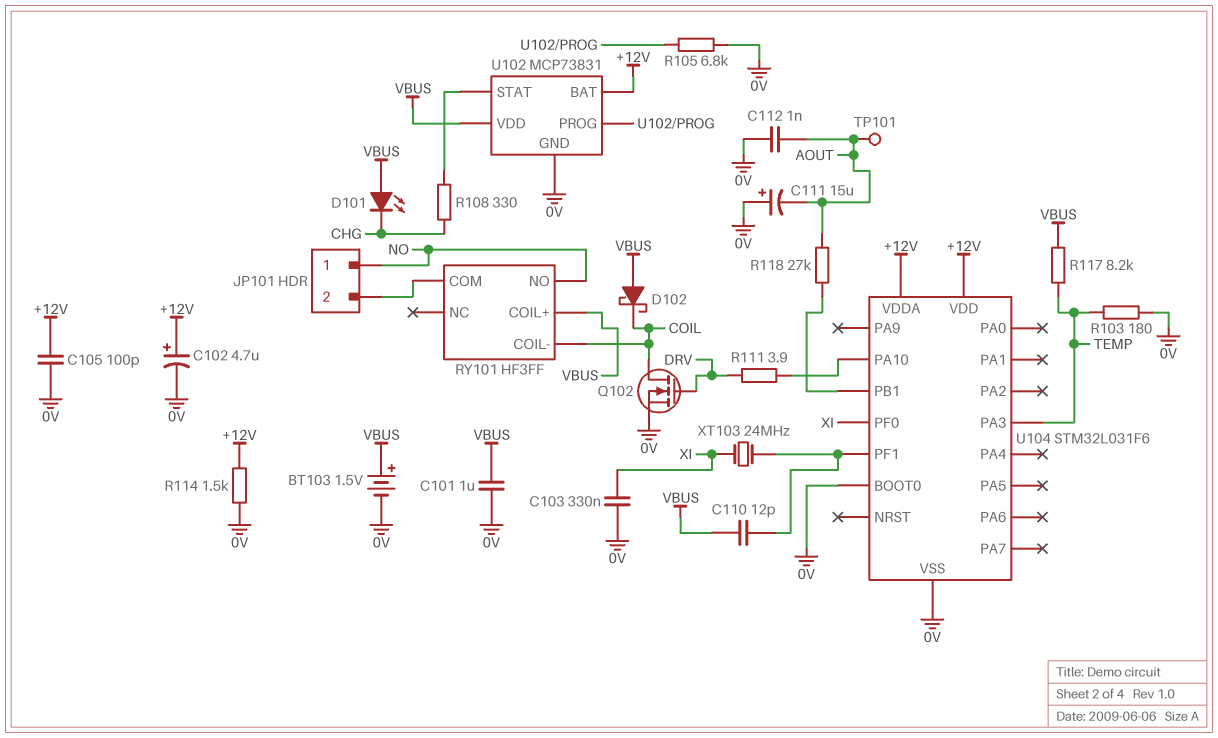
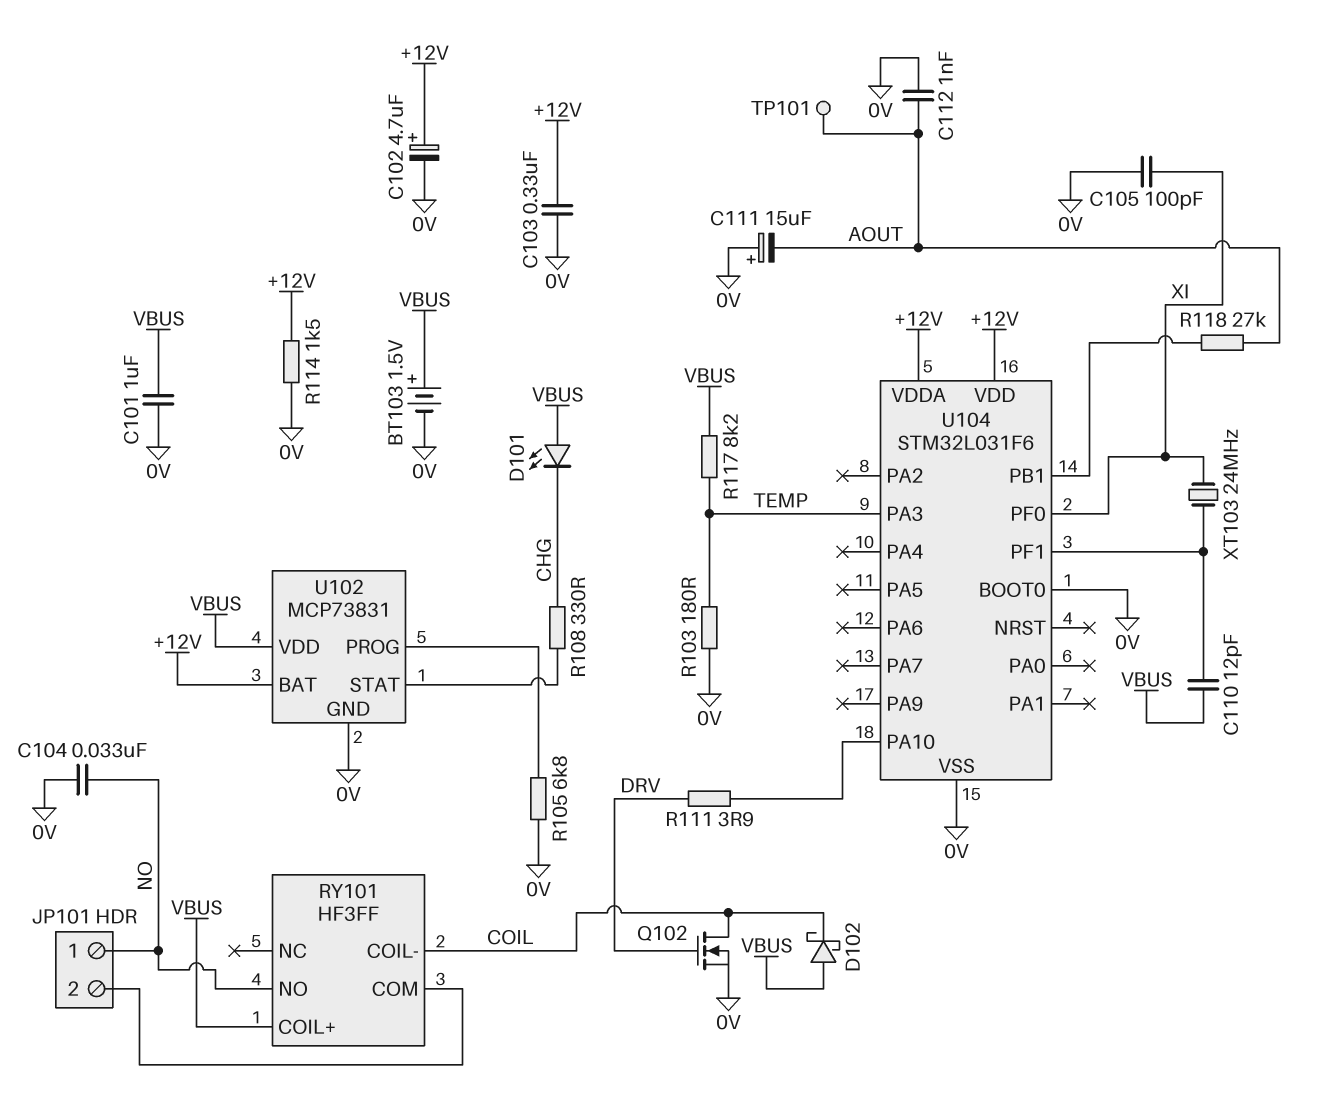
C103: 330nF (0V, XI) -> 330nF (+12V, 0V)
C104: none -> 33nF (0V, NO)
C105: 100pF (+12V, 0V) -> 100pF (0V, XI)

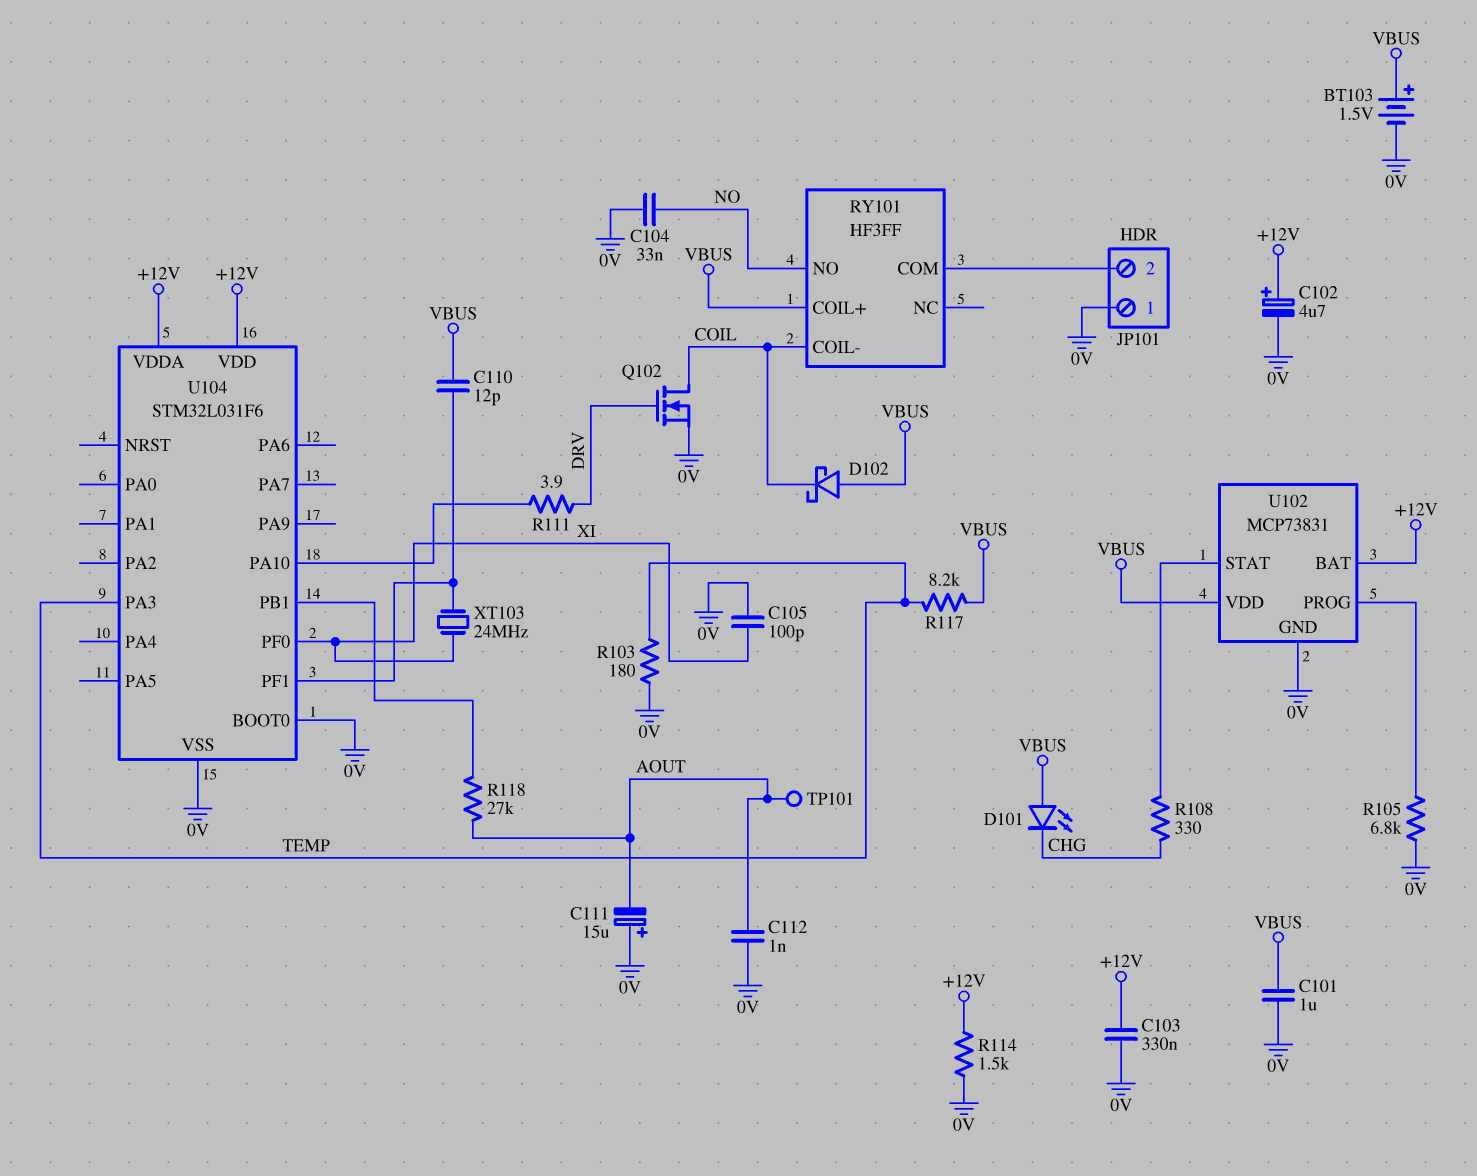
JP101 pin 1: NO -> 0V

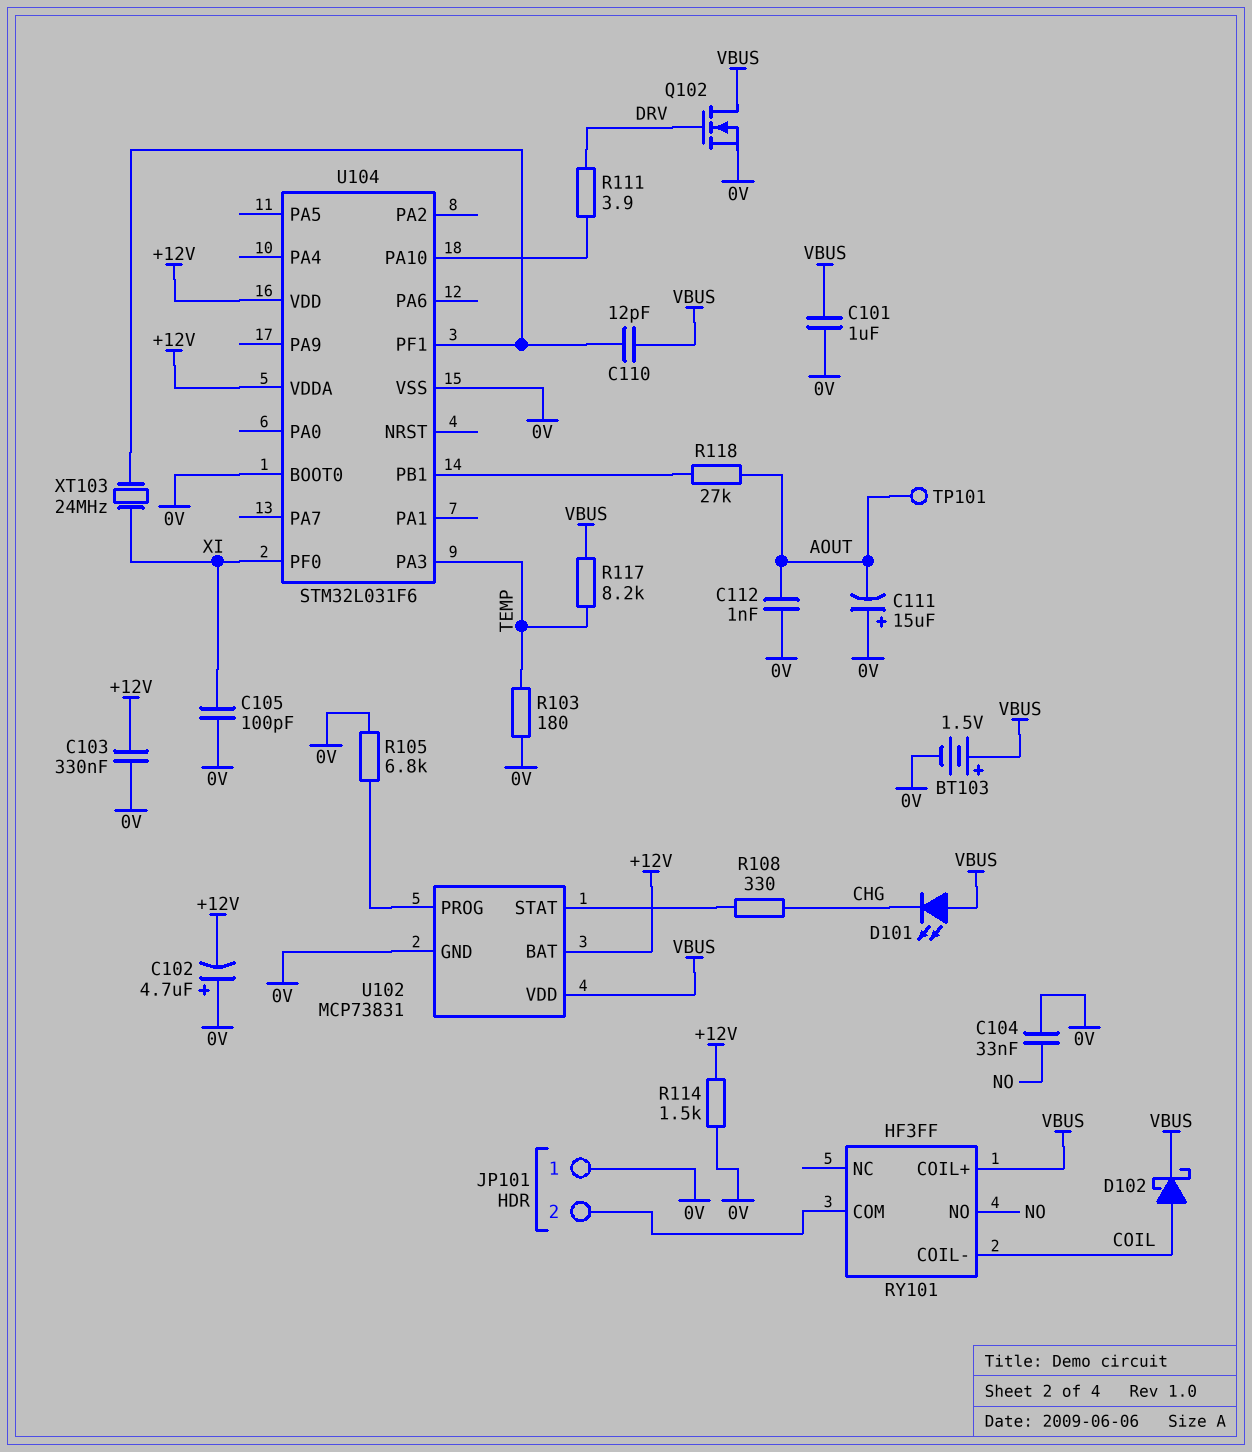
C102: 4.7uF (plus +12V, minus 0V) -> 4.7uF (plus 0V, minus +12V)
D102: schottky (A VBUS, K COIL) -> schottky (A COIL, K VBUS)
Q102: NMOS (G DRV, D COIL, S 0V) -> NMOS (G DRV, D VBUS, S 0V)

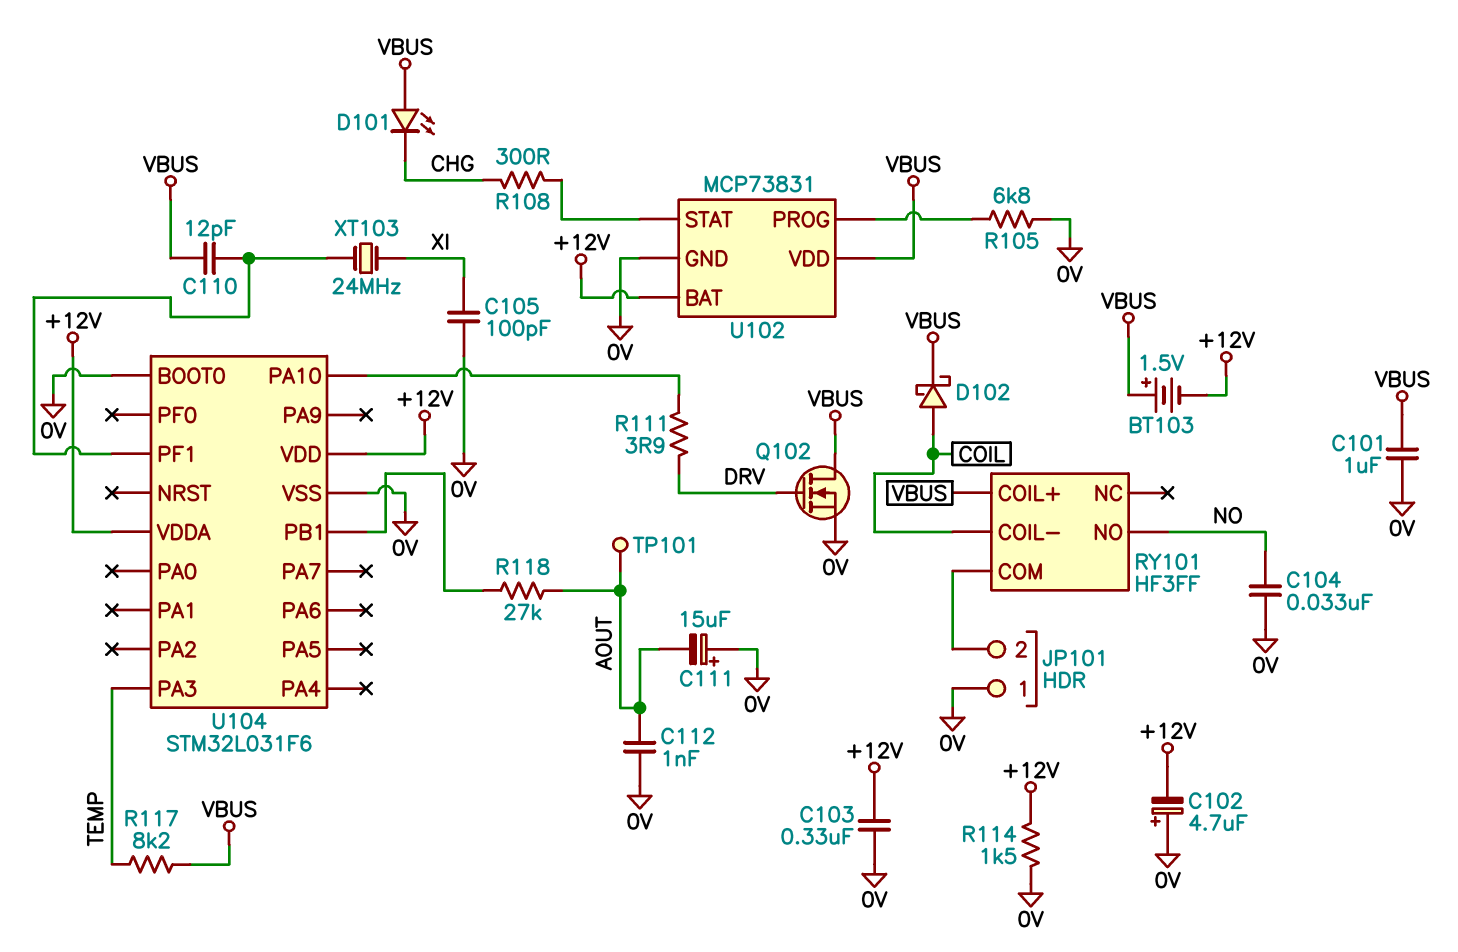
BT103: 1.5V (plus VBUS, minus 0V) -> 1.5V (plus VBUS, minus +12V)
R103: 180 (0V, TEMP) -> none
R108: 330 (CHG, U102/STAT) -> 300 (CHG, U102/STAT)
U104 pin PF0: XI -> none

